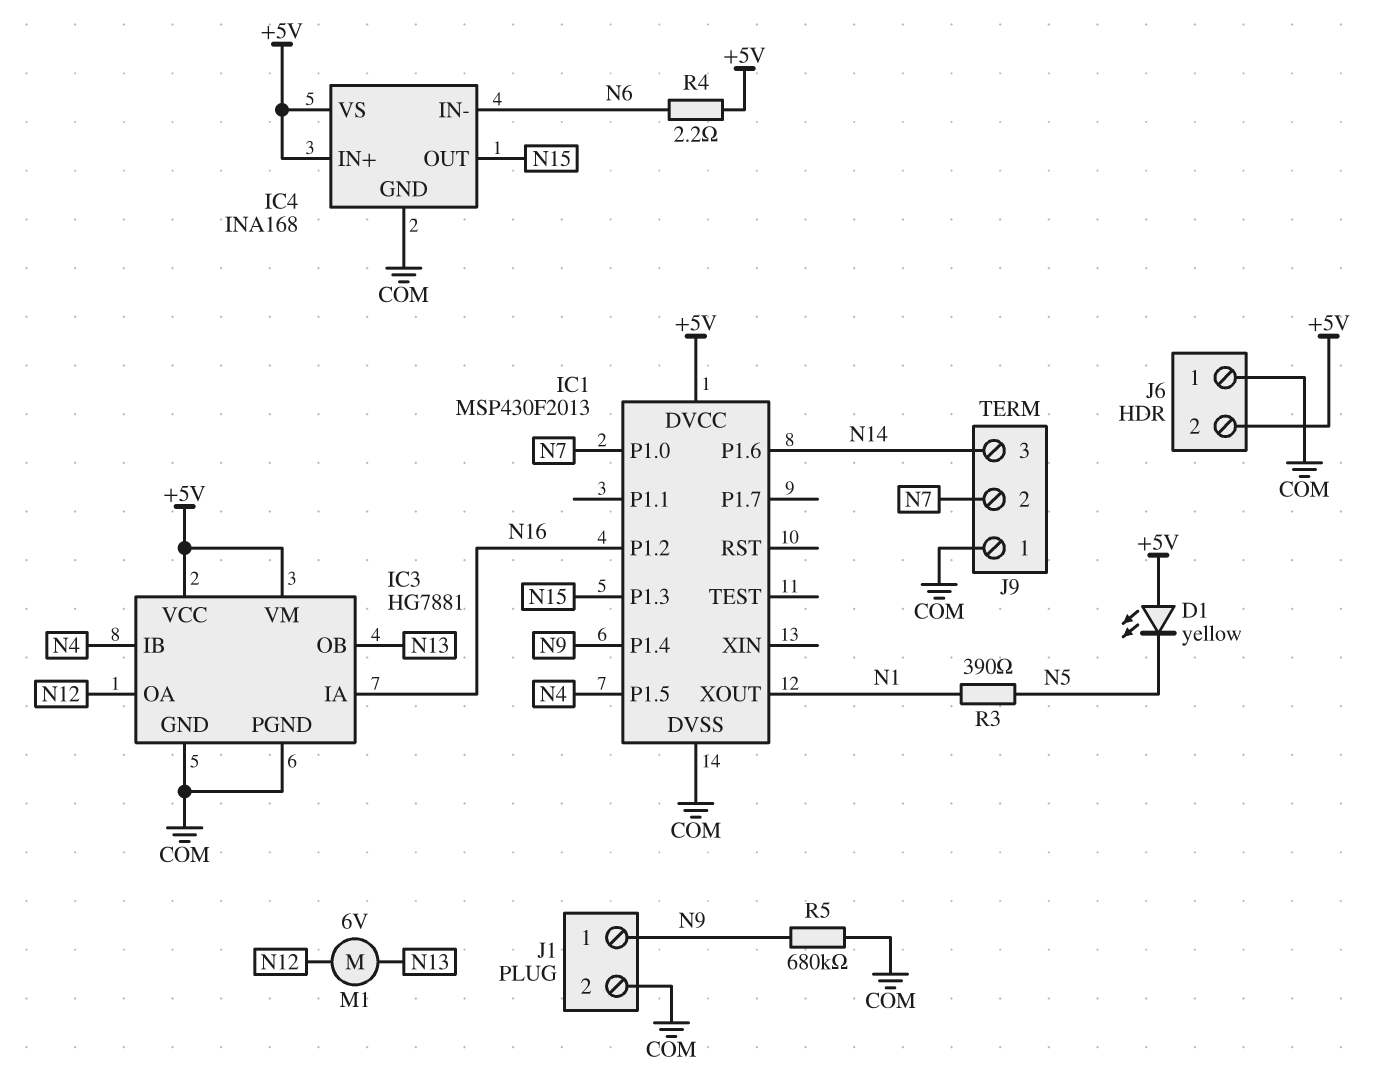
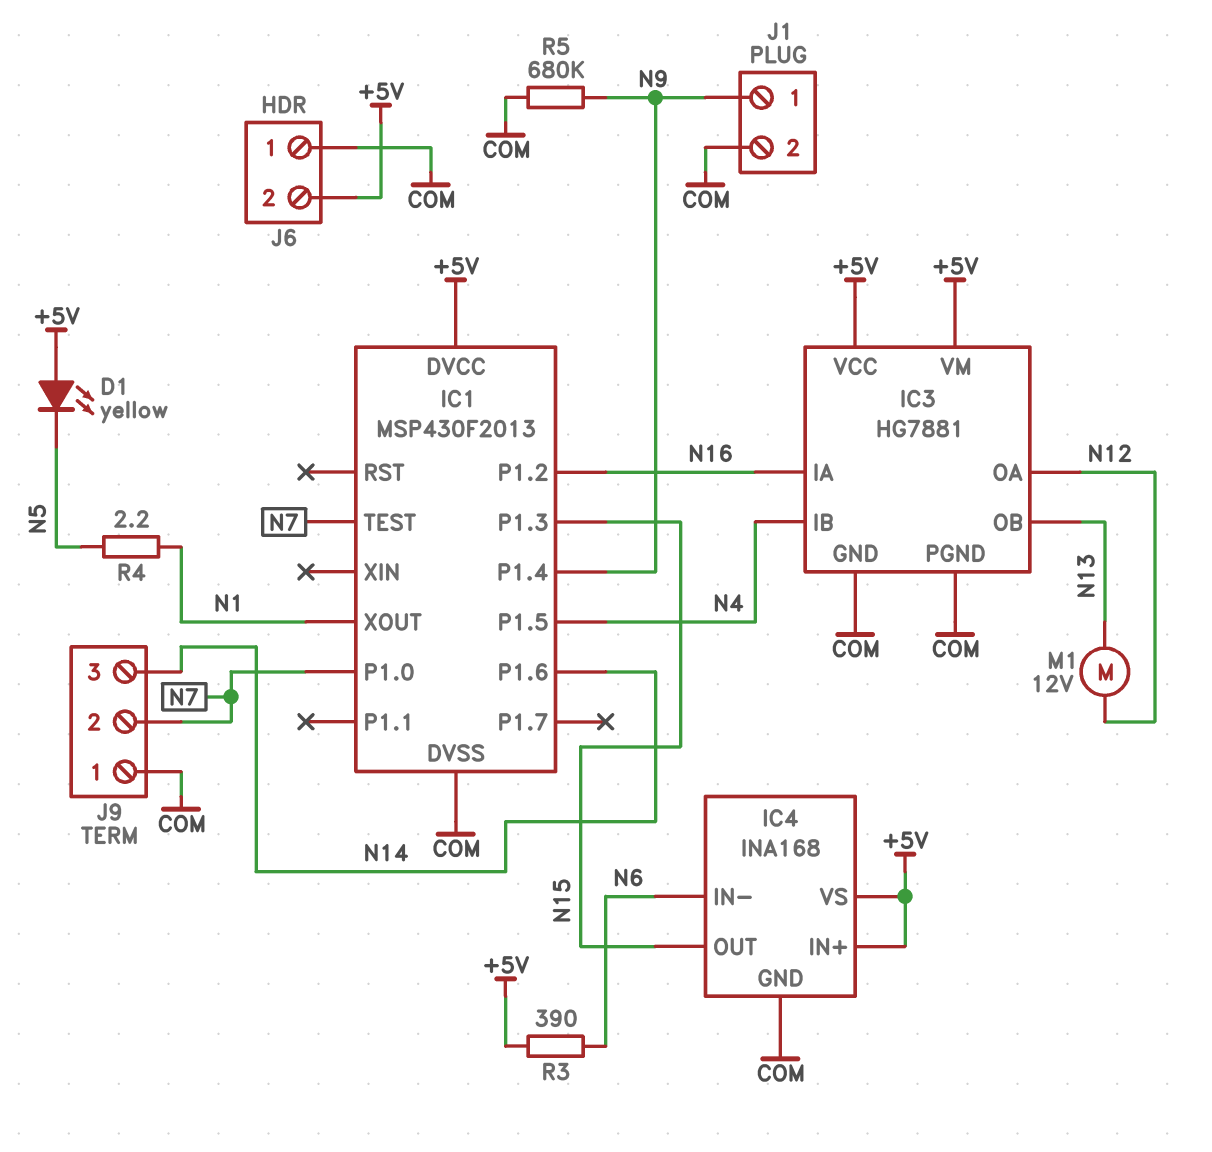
IC1 pin TEST: none -> N7
M1: motor 6V (N12, N13) -> motor 12V (N12, N13)
R3: 390 (N1, N5) -> 390 (+5V, N6)
R4: 2.2 (+5V, N6) -> 2.2 (N1, N5)

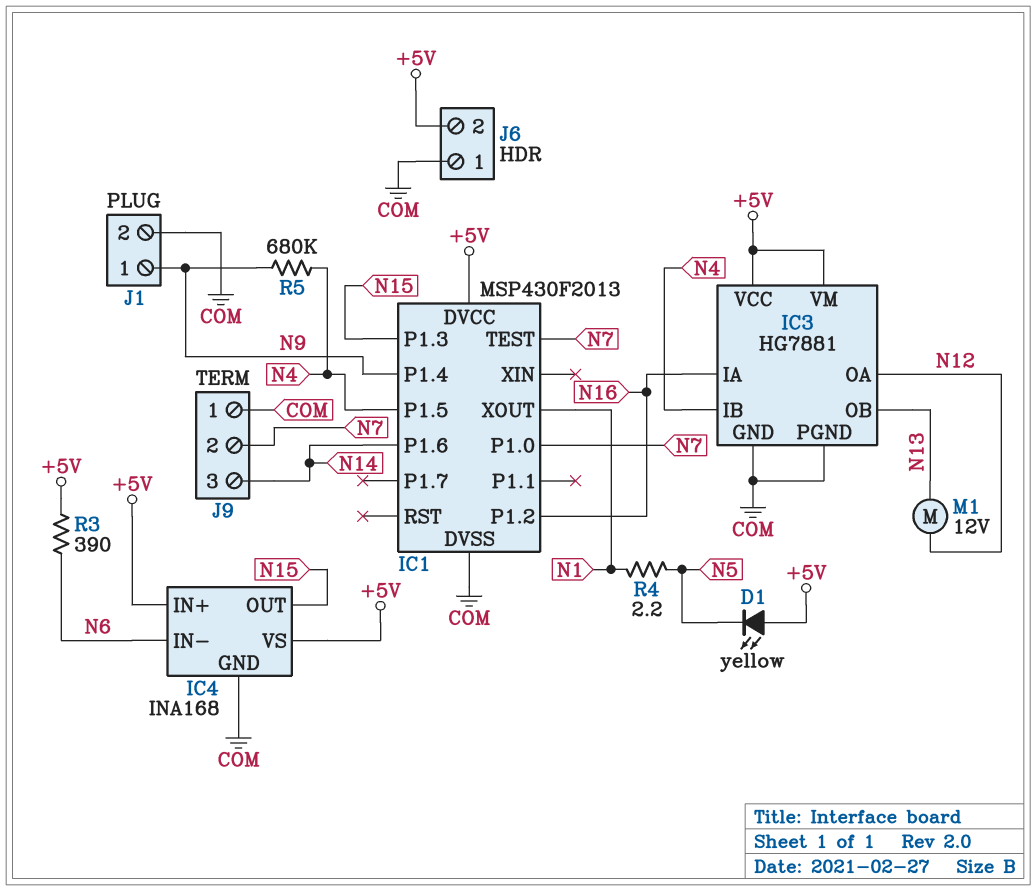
R5: 680k (COM, N9) -> 680k (N4, N9)

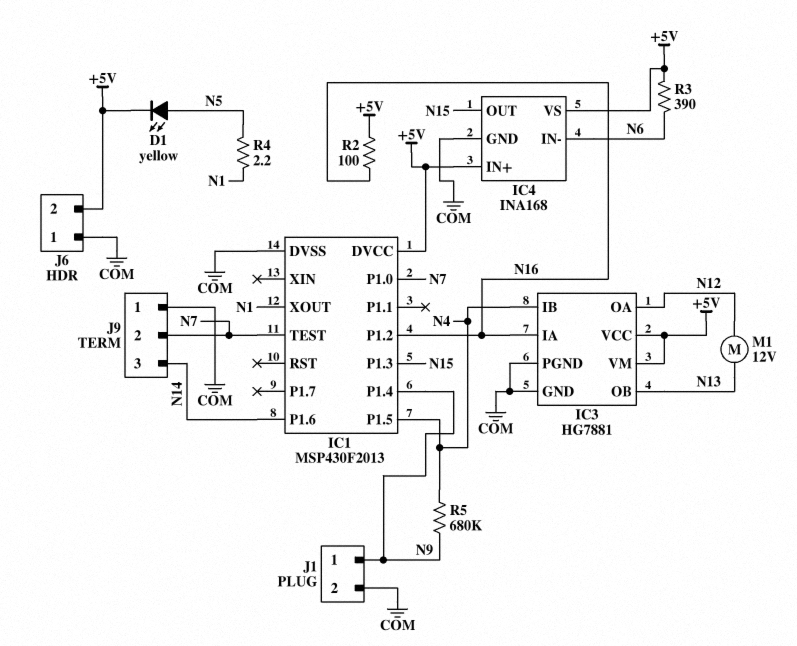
D1: LED yellow (A +5V, K N5) -> LED yellow (A N5, K +5V)
R2: none -> 100 (+5V, N16)

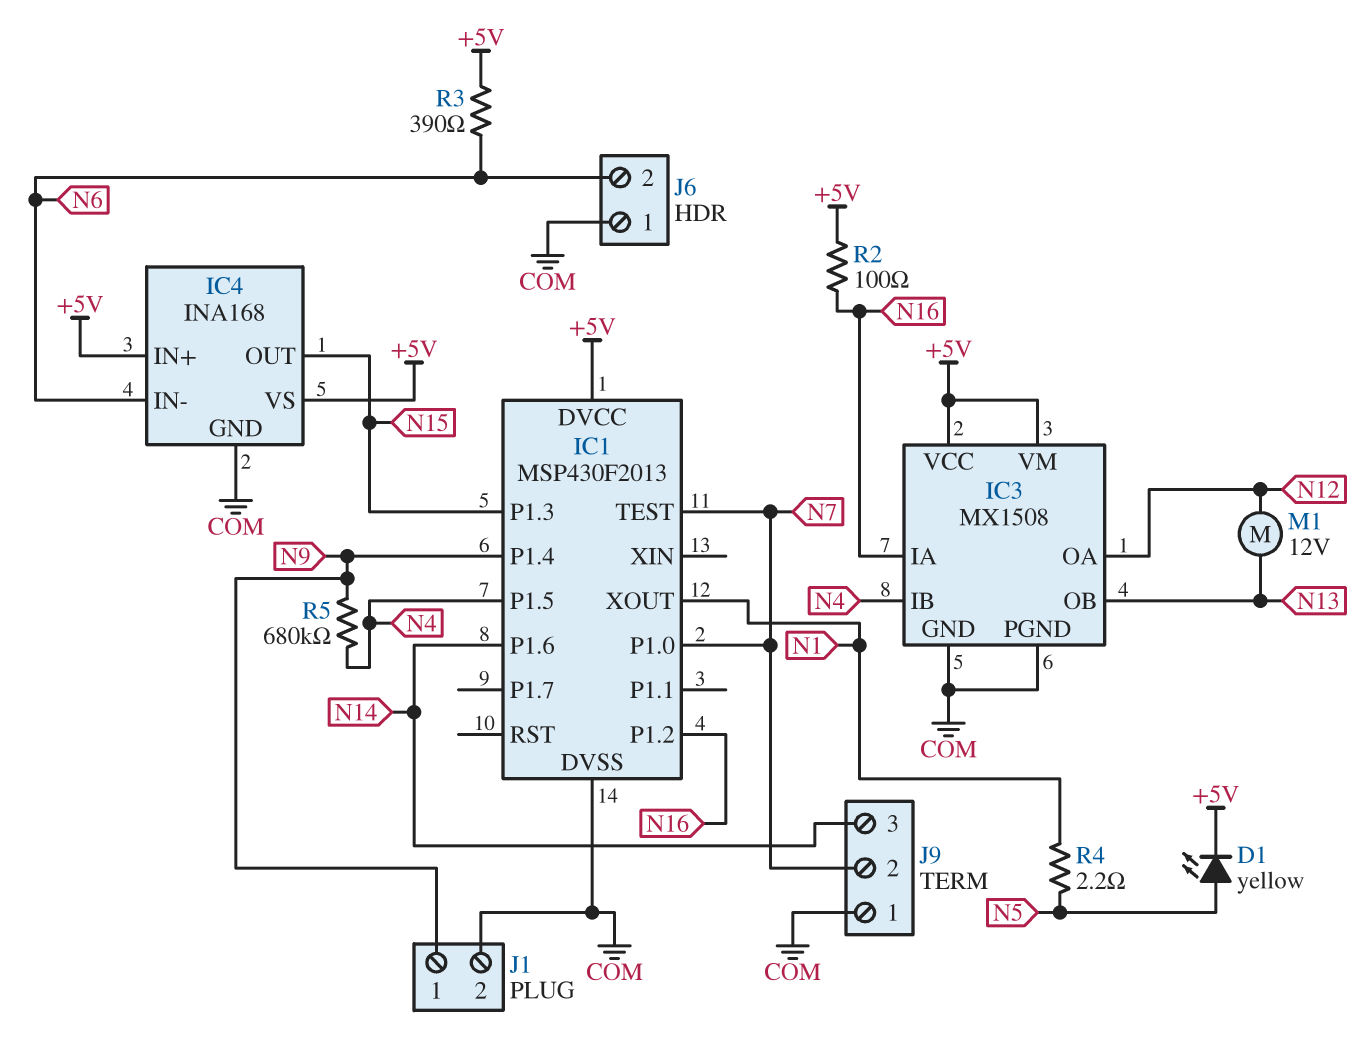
IC3: HG7881 -> MX1508
J6 pin 2: +5V -> N6

